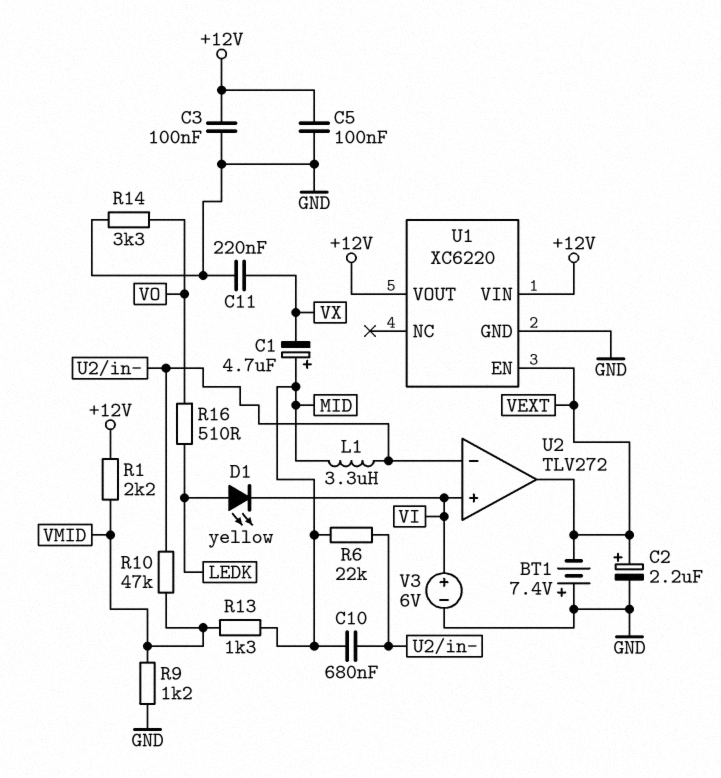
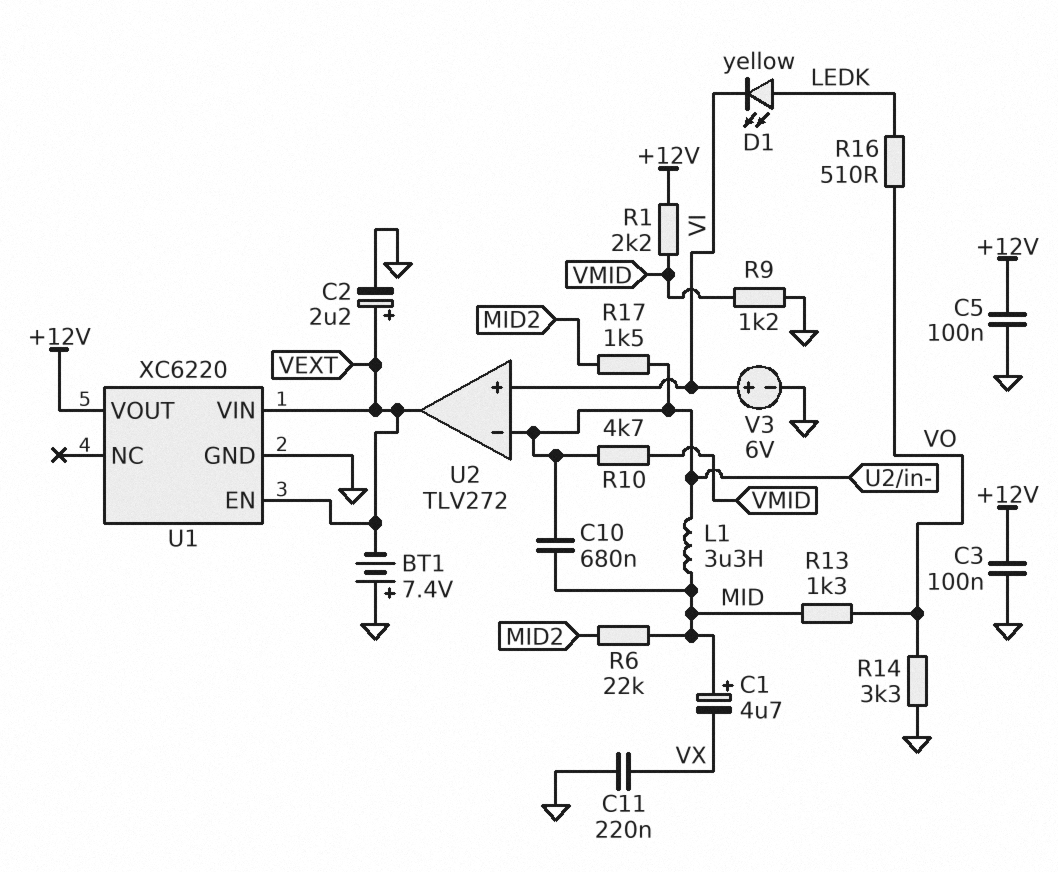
R6: 22k (MID, U2/in-) -> 22k (MID, MID2)
R10: 47k (U2/in-, VMID) -> 4.7k (U2/in-, VMID)
R13: 1.3k (MID, VMID) -> 1.3k (MID, VO)
R17: none -> 1.5k (MID2, U2/in-)
U1 pin VIN: +12V -> VEXT

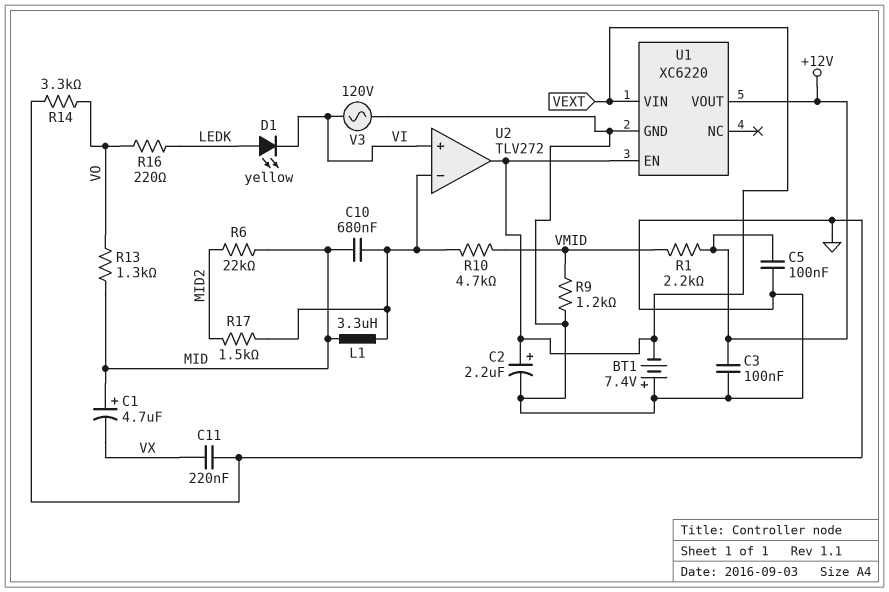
R16: 510 (LEDK, VO) -> 220 (LEDK, VO)
V3: 6V (plus VI, minus GND) -> AC 120V (GND, VI)

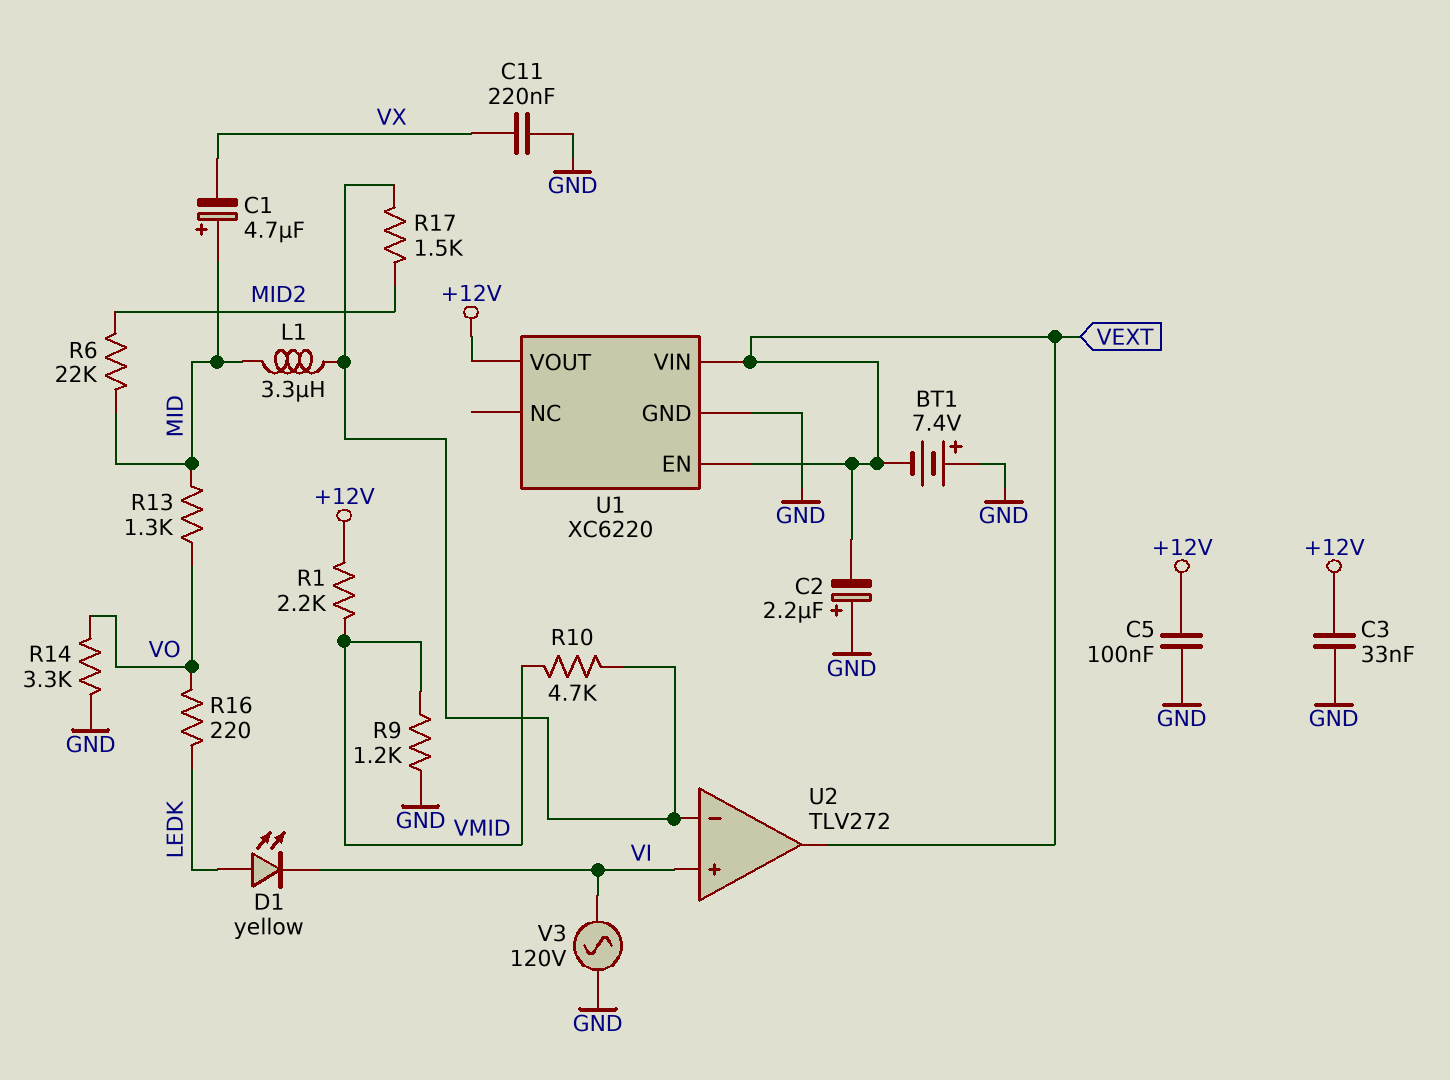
C2: 2.2uF (plus VEXT, minus GND) -> 2.2uF (plus GND, minus VEXT)
C3: 100nF (+12V, GND) -> 33nF (+12V, GND)
C10: 680nF (MID, U2/in-) -> none

